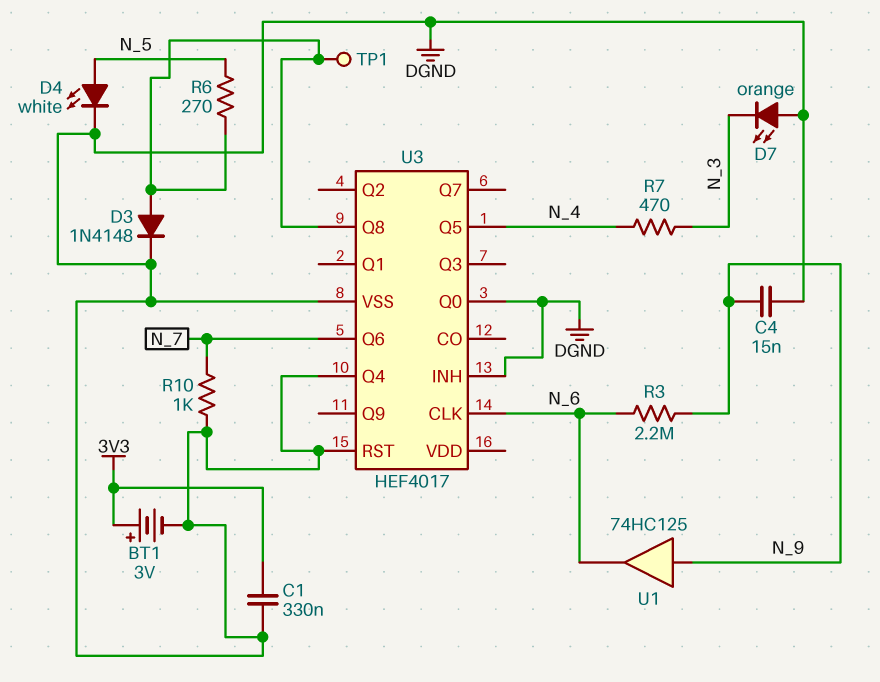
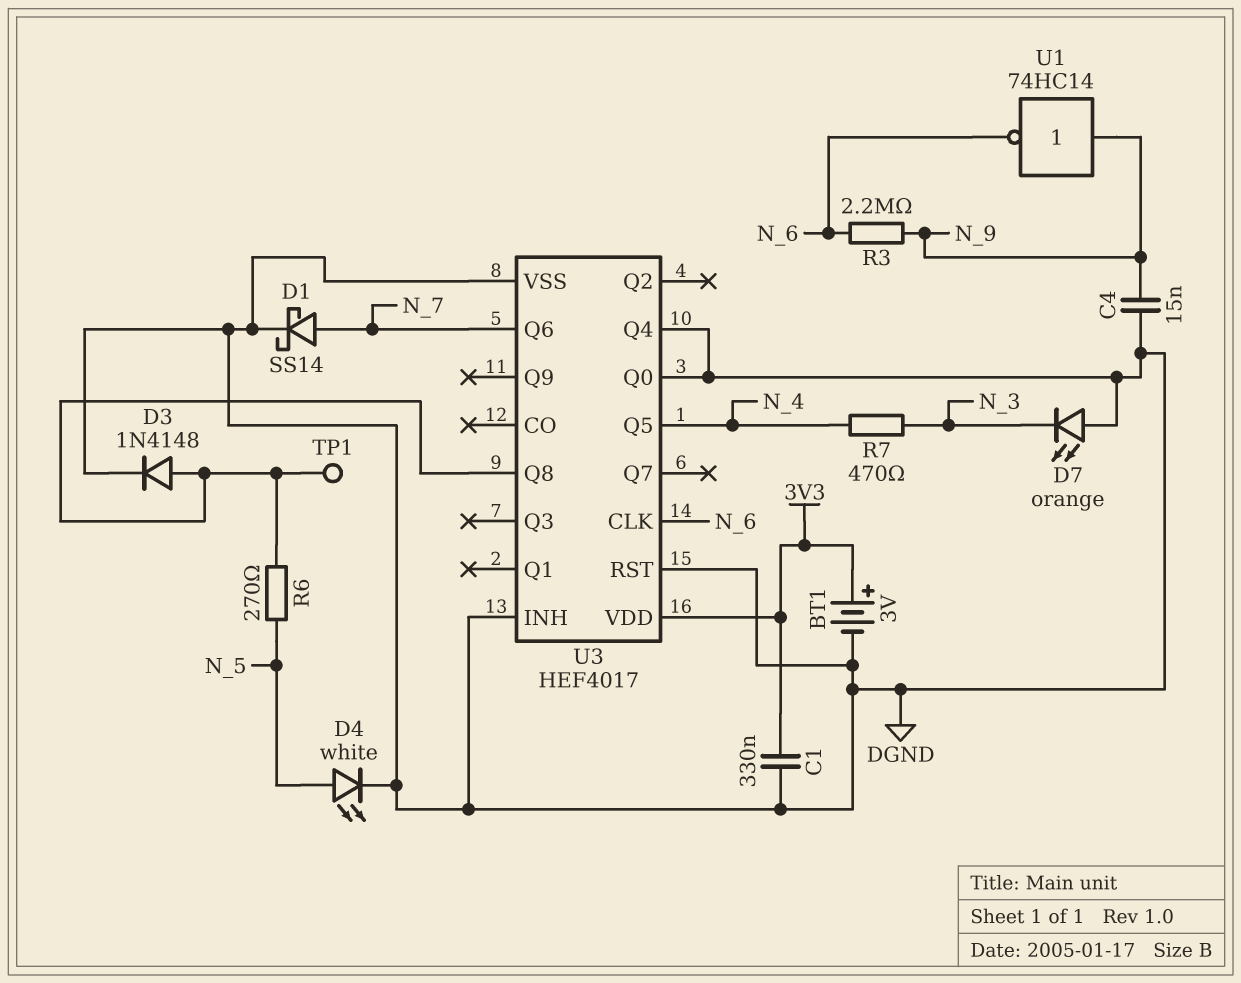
D1: none -> schottky SS14 (A N_7, K DGND)
R10: 1k (DGND, N_7) -> none
U1: buffer 74HC125 (in N_9, out N_6) -> NOT 74HC14 (in N_9, out N_6)
U3 pin VDD: none -> 3V3

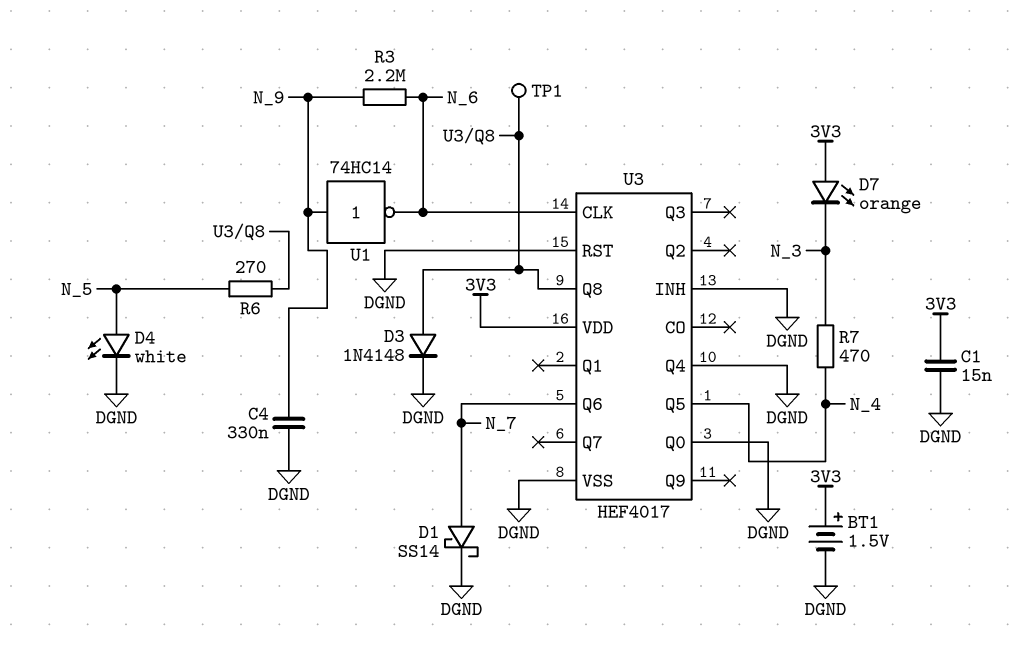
BT1: 3V (plus 3V3, minus DGND) -> 1.5V (plus 3V3, minus DGND)
C1: 330nF (3V3, DGND) -> 15nF (3V3, DGND)
C4: 15nF (DGND, N_9) -> 330nF (DGND, N_9)
D7: LED orange (A DGND, K N_3) -> LED orange (A 3V3, K N_3)

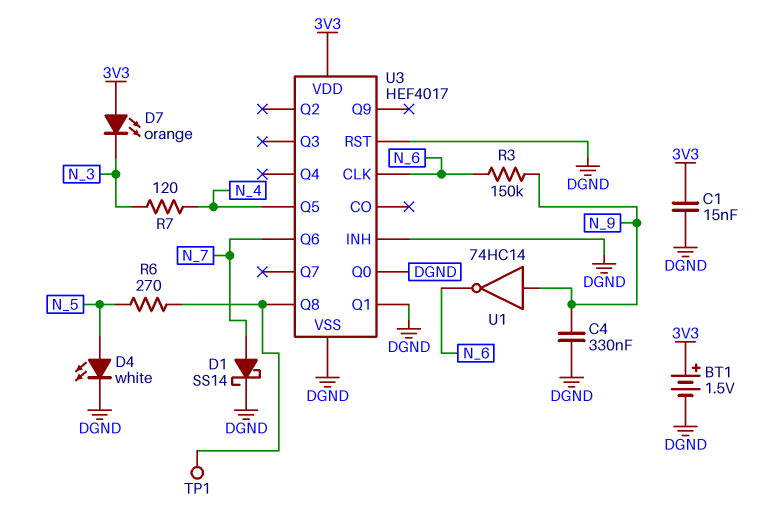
D3: diode 1N4148 (A U3/Q8, K DGND) -> none
R3: 2.2M (N_6, N_9) -> 150k (N_6, N_9)
R7: 470 (N_3, N_4) -> 120 (N_3, N_4)
U3 pin Q1: none -> DGND
U3 pin Q4: DGND -> none

